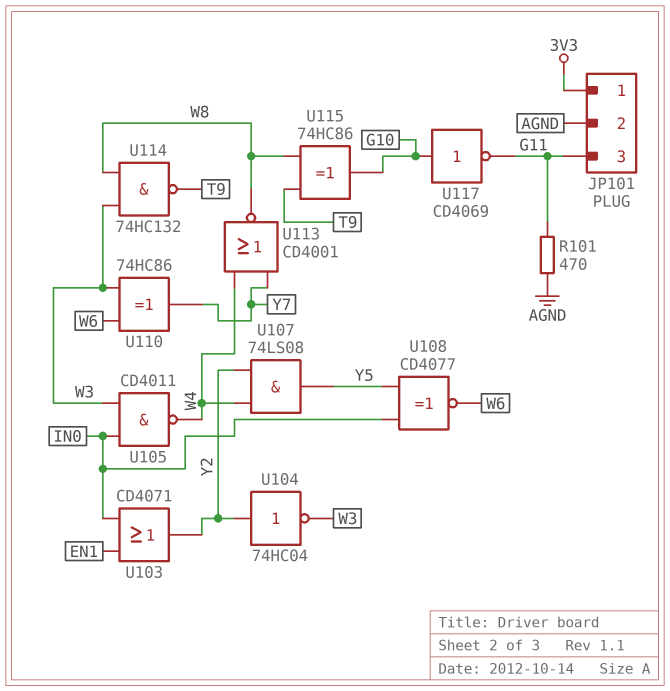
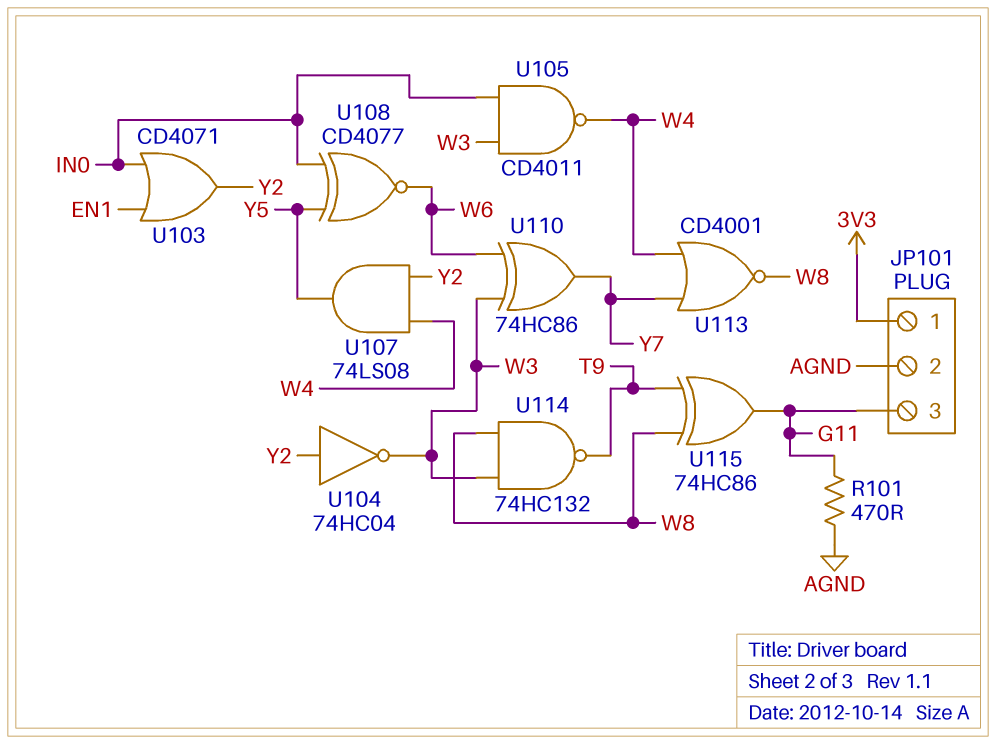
U115: XOR 74HC86 (in T9, in W8, out G10) -> XOR 74HC86 (in T9, in W8, out G11)
U117: NOT CD4069 (in G10, out G11) -> none

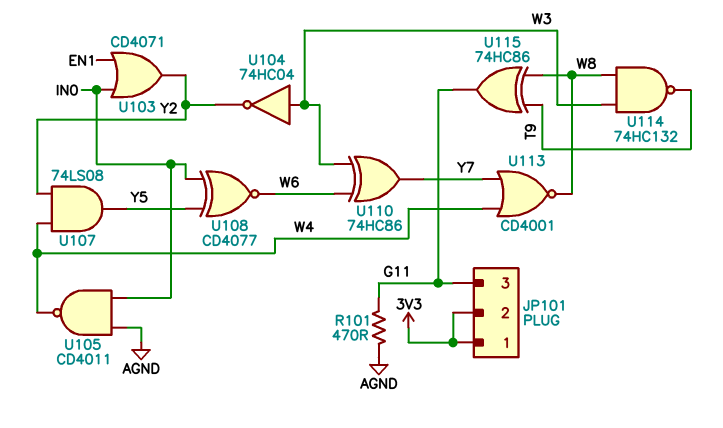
JP101 pin 2: AGND -> 3V3
U104: NOT 74HC04 (in Y2, out W3) -> NOT 74HC04 (in W3, out Y2)
U105: NAND CD4011 (in IN0, in W3, out W4) -> NAND CD4011 (in AGND, in IN0, out W4)

